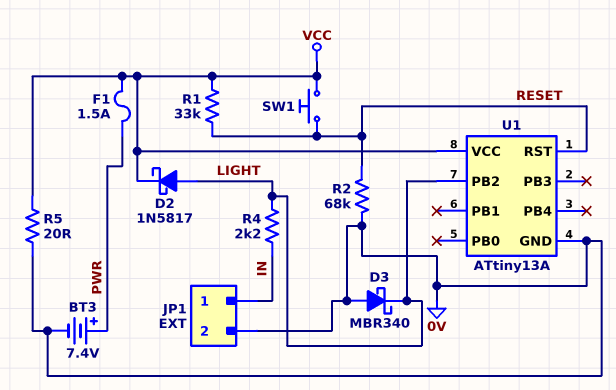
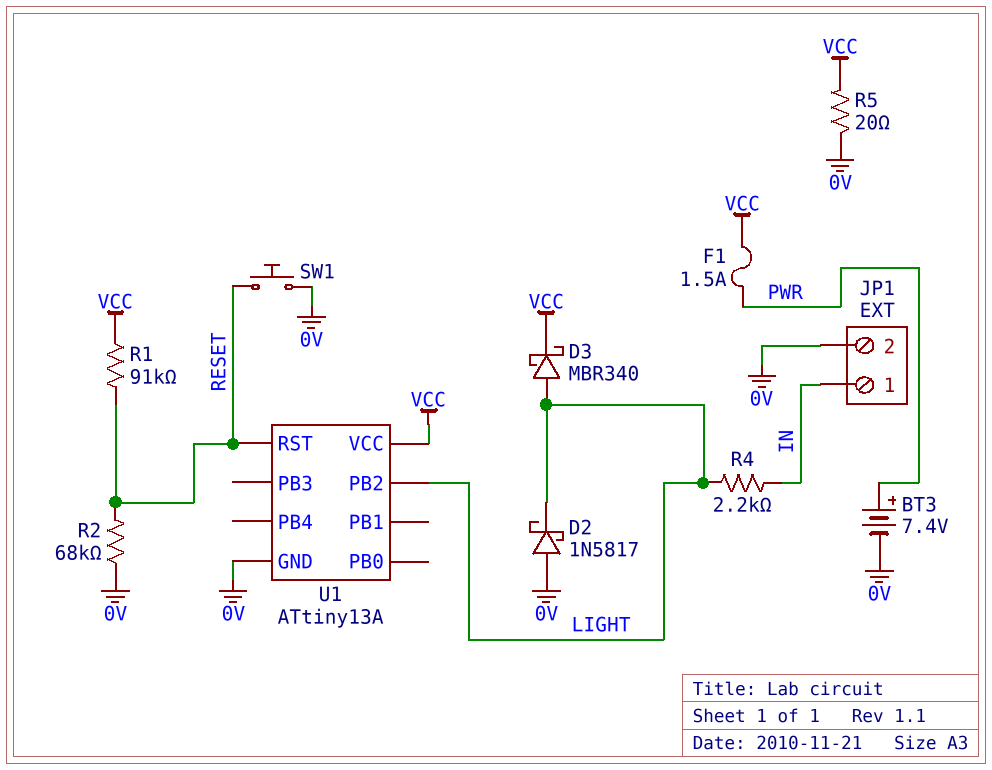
D2: schottky 1N5817 (A LIGHT, K VCC) -> schottky 1N5817 (A 0V, K LIGHT)
D3: schottky MBR340 (A 0V, K LIGHT) -> schottky MBR340 (A LIGHT, K VCC)
R1: 33k (RESET, VCC) -> 91k (RESET, VCC)
SW1: button (RESET, VCC) -> button (0V, RESET)

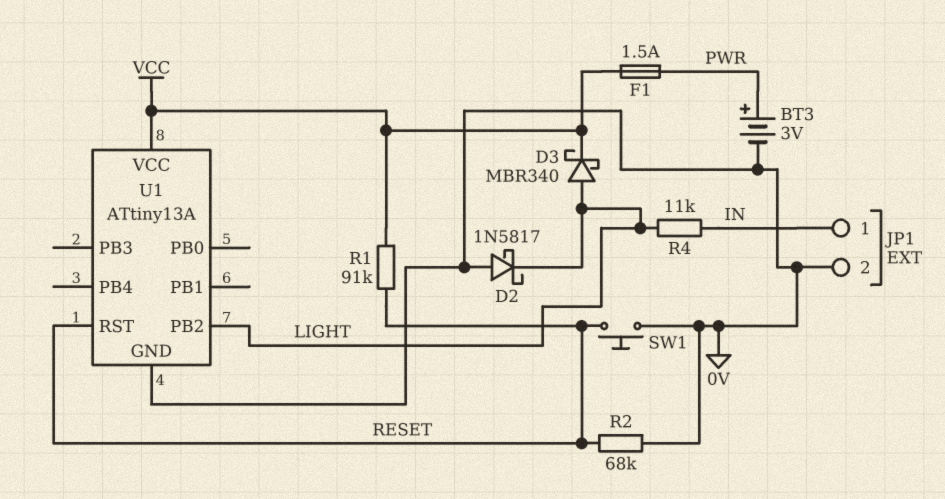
BT3: 7.4V (plus PWR, minus 0V) -> 3V (plus PWR, minus 0V)
R4: 2.2k (IN, LIGHT) -> 11k (IN, LIGHT)
R5: 20 (0V, VCC) -> none

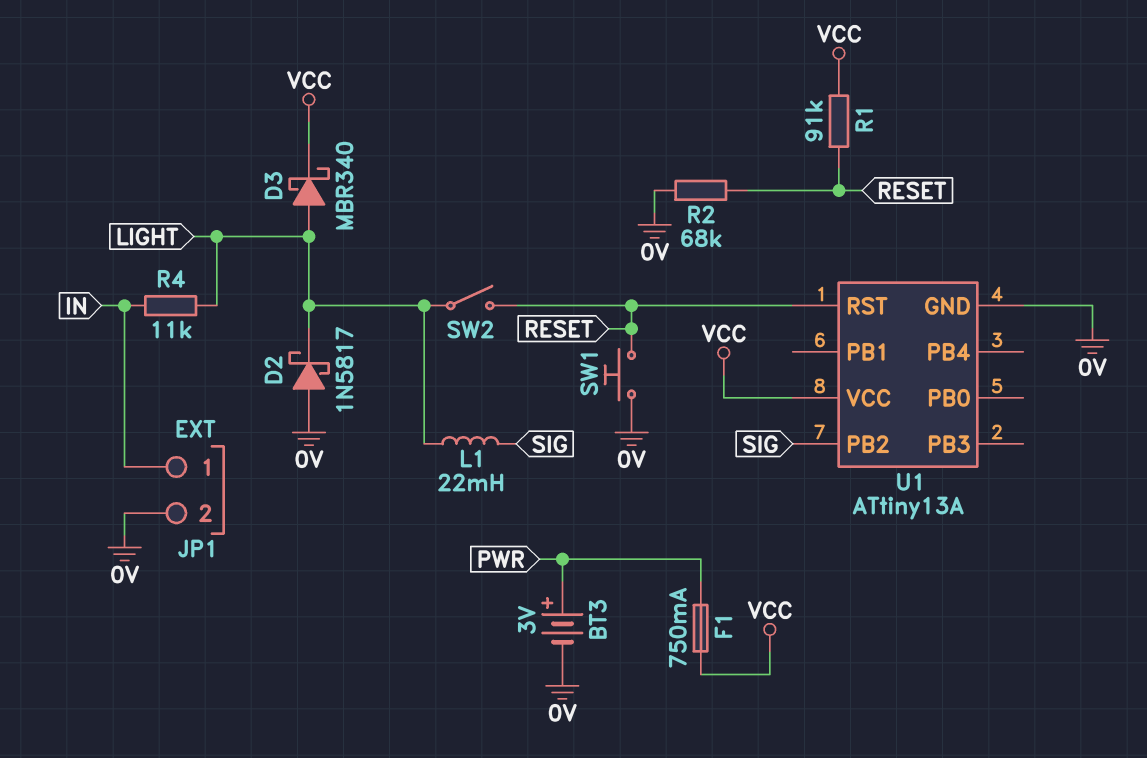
F1: 1.5A (PWR, VCC) -> 750mA (PWR, VCC)
L1: none -> 22mH (LIGHT, SIG)
SW2: none -> switch (LIGHT, RESET)
U1 pin PB2: LIGHT -> SIG

